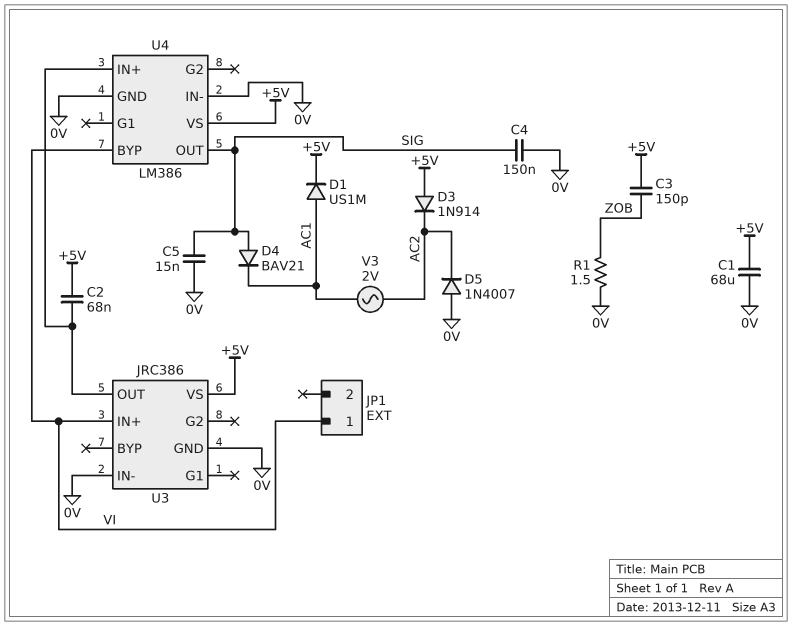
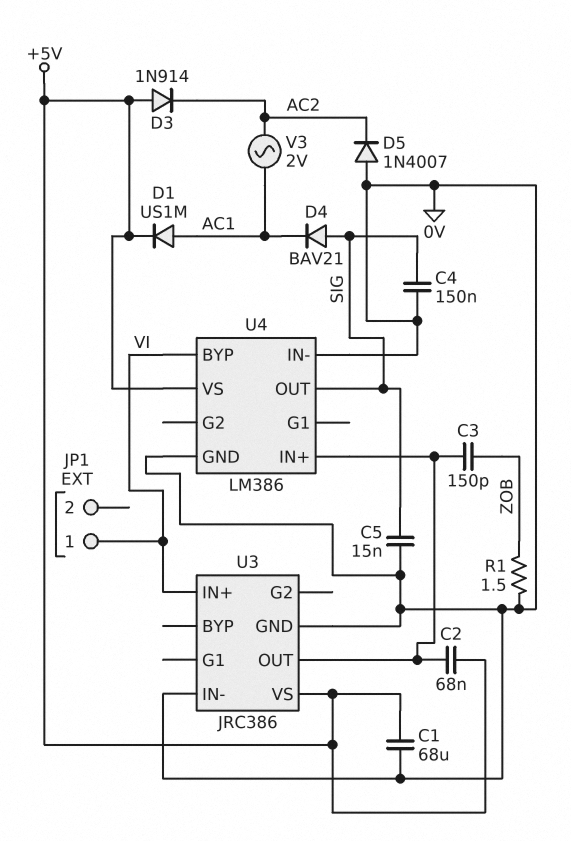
C3: 150pF (+5V, ZOB) -> 150pF (U3/OUT, ZOB)

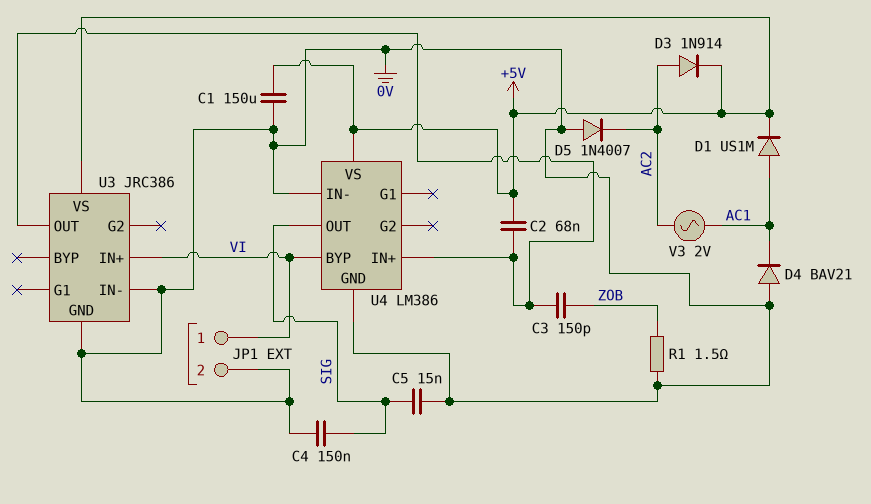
C1: 68uF (+5V, 0V) -> 150uF (+5V, 0V)
D3: diode 1N914 (A +5V, K AC2) -> diode 1N914 (A AC2, K +5V)
D4: diode BAV21 (A SIG, K AC1) -> diode BAV21 (A 0V, K AC1)
JP1 pin 2: none -> 0V

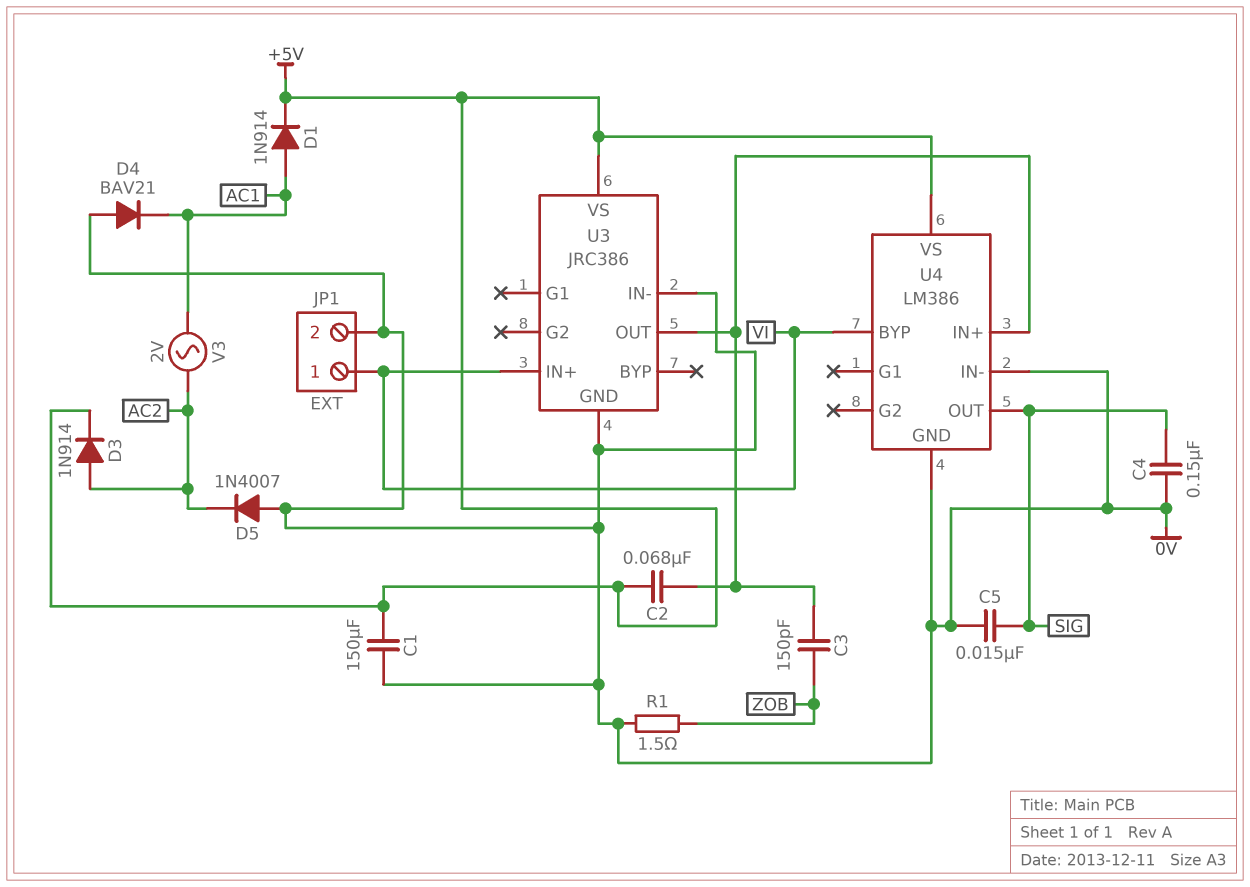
D1: diode US1M (A AC1, K +5V) -> diode 1N914 (A AC1, K +5V)

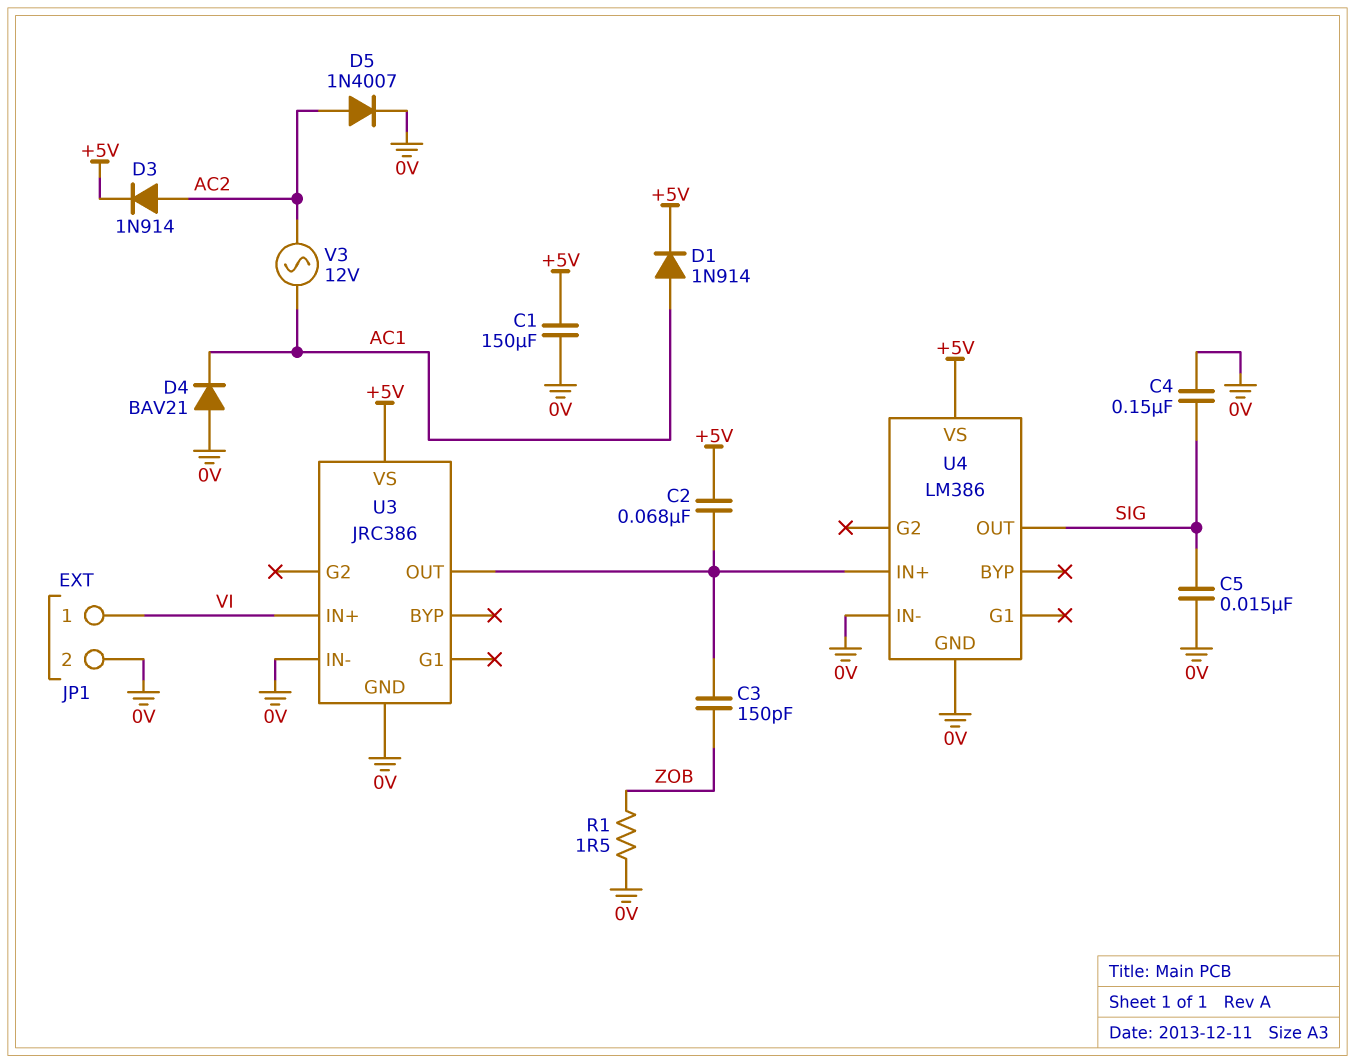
D5: diode 1N4007 (A 0V, K AC2) -> diode 1N4007 (A AC2, K 0V)
U4 pin BYP: VI -> none
V3: AC 2V (AC1, AC2) -> AC 12V (AC1, AC2)

